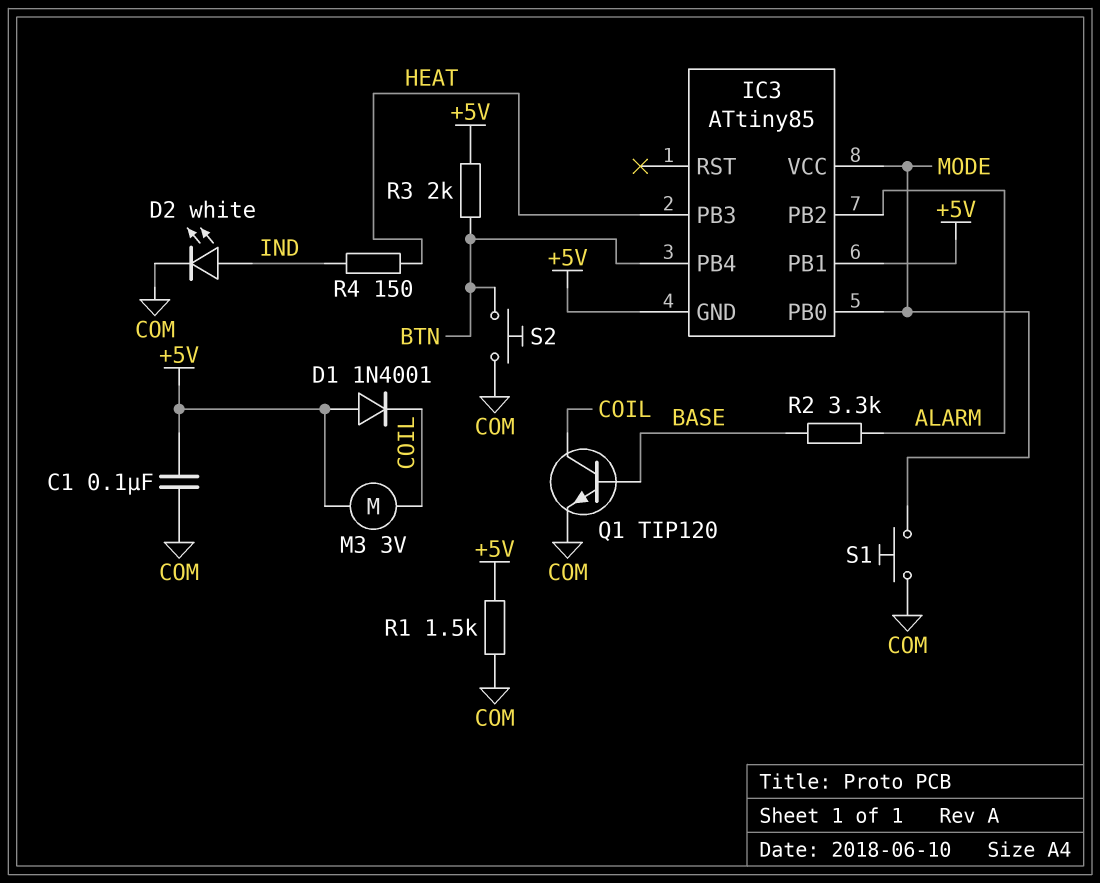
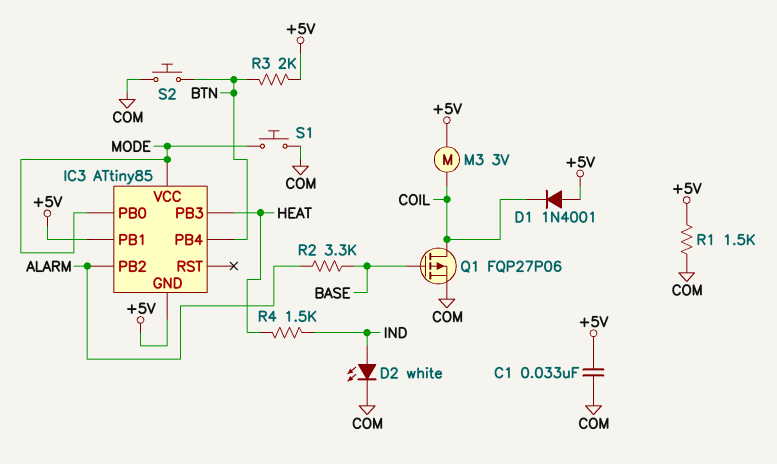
C1: 100nF (+5V, COM) -> 33nF (+5V, COM)
Q1: NPN TIP120 (B BASE, C COIL, E COM) -> PMOS FQP27P06 (G BASE, D COIL, S COM)
R4: 150 (HEAT, IND) -> 1.5k (HEAT, IND)

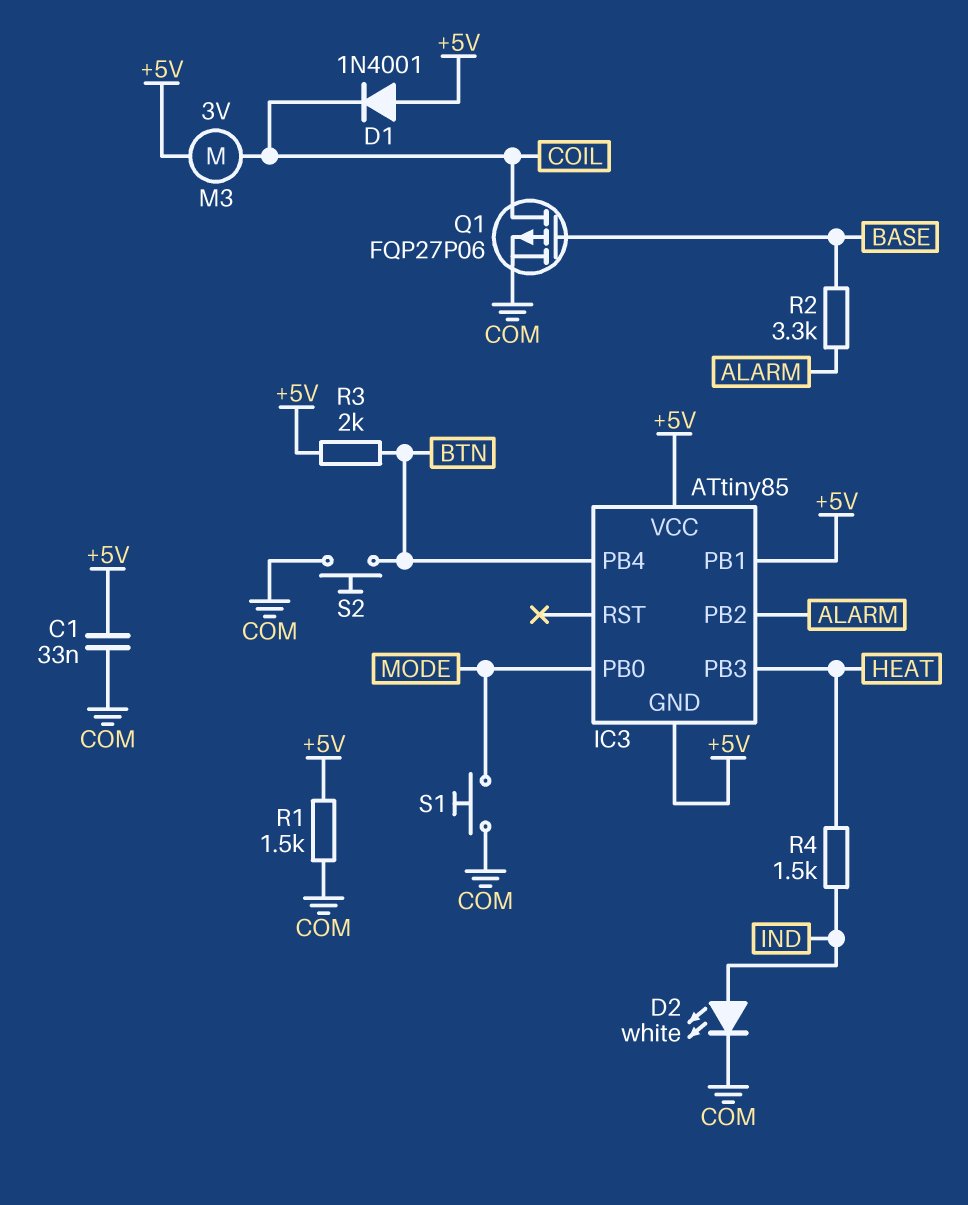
IC3 pin VCC: MODE -> +5V

